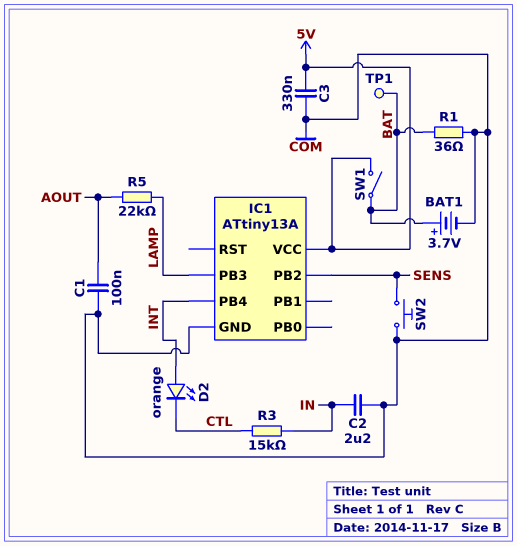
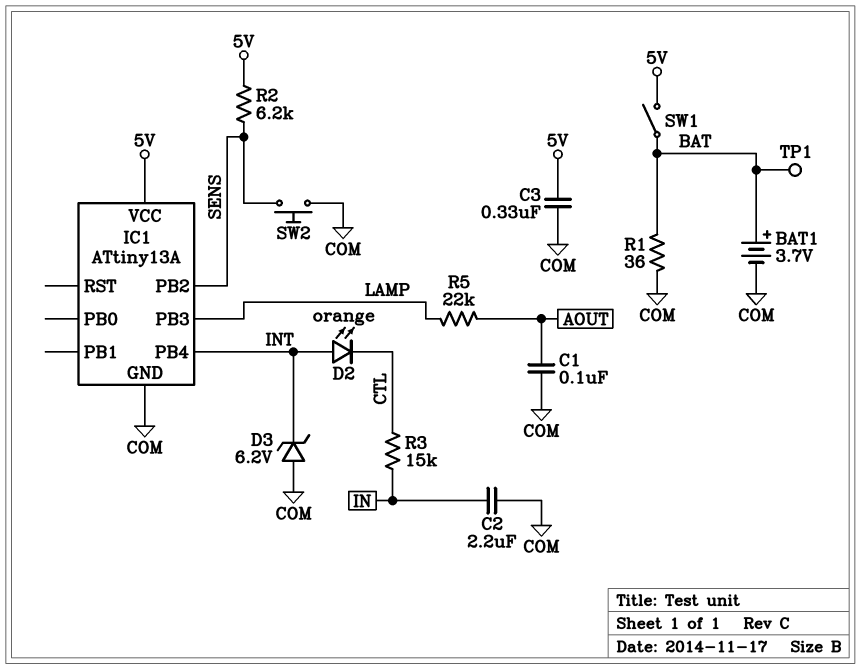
D3: none -> zener 6.2V (A COM, K INT)
R2: none -> 6.2k (5V, SENS)

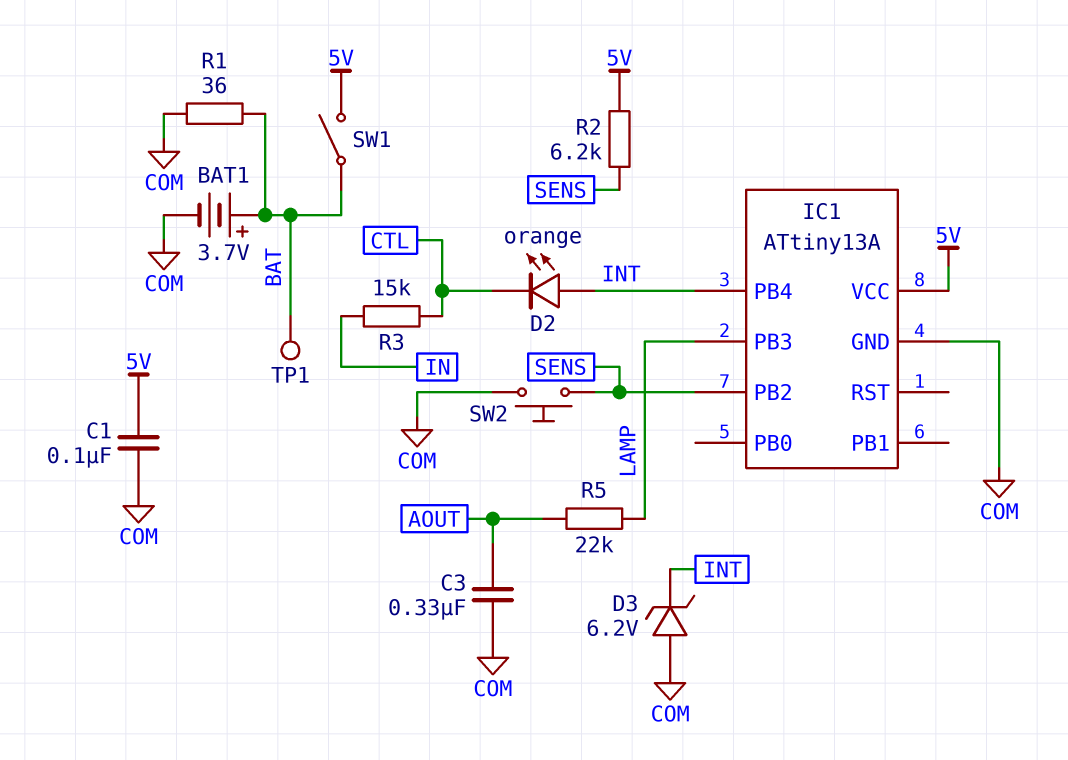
C1: 100nF (AOUT, COM) -> 100nF (5V, COM)
C2: 2.2uF (COM, IN) -> none
C3: 330nF (5V, COM) -> 330nF (AOUT, COM)

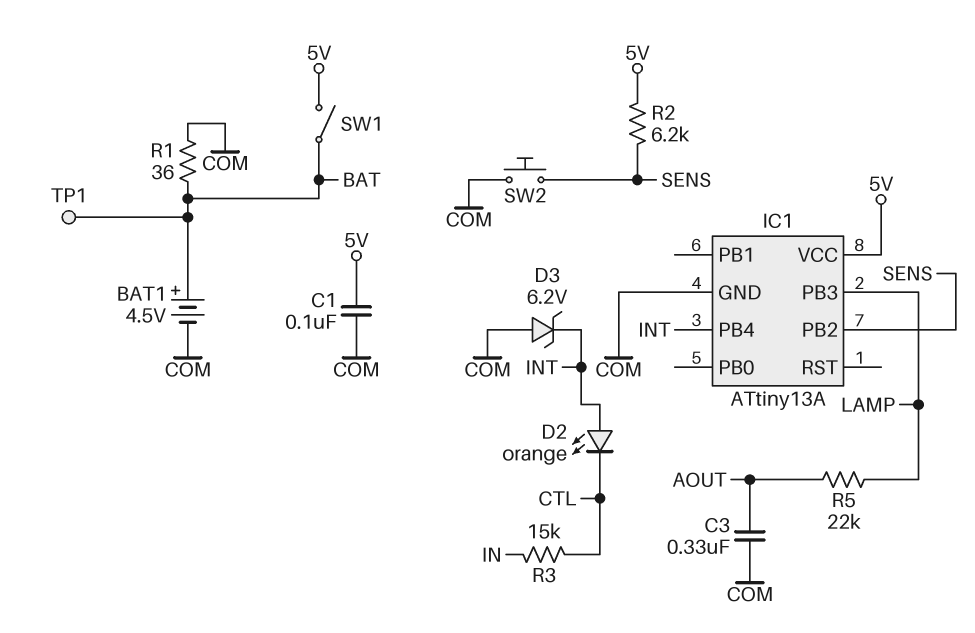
BAT1: 3.7V (plus BAT, minus COM) -> 4.5V (plus BAT, minus COM)

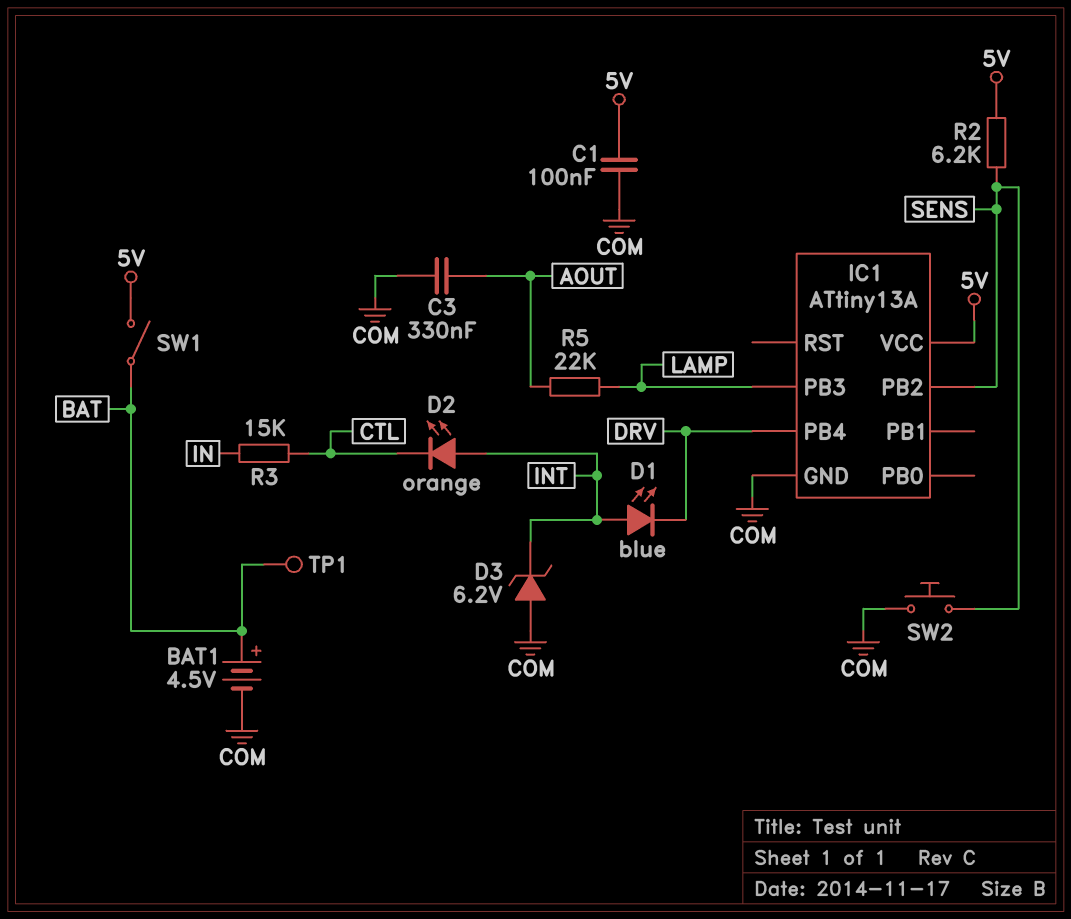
D1: none -> LED blue (A INT, K DRV)
IC1 pin PB4: INT -> DRV
R1: 36 (BAT, COM) -> none

